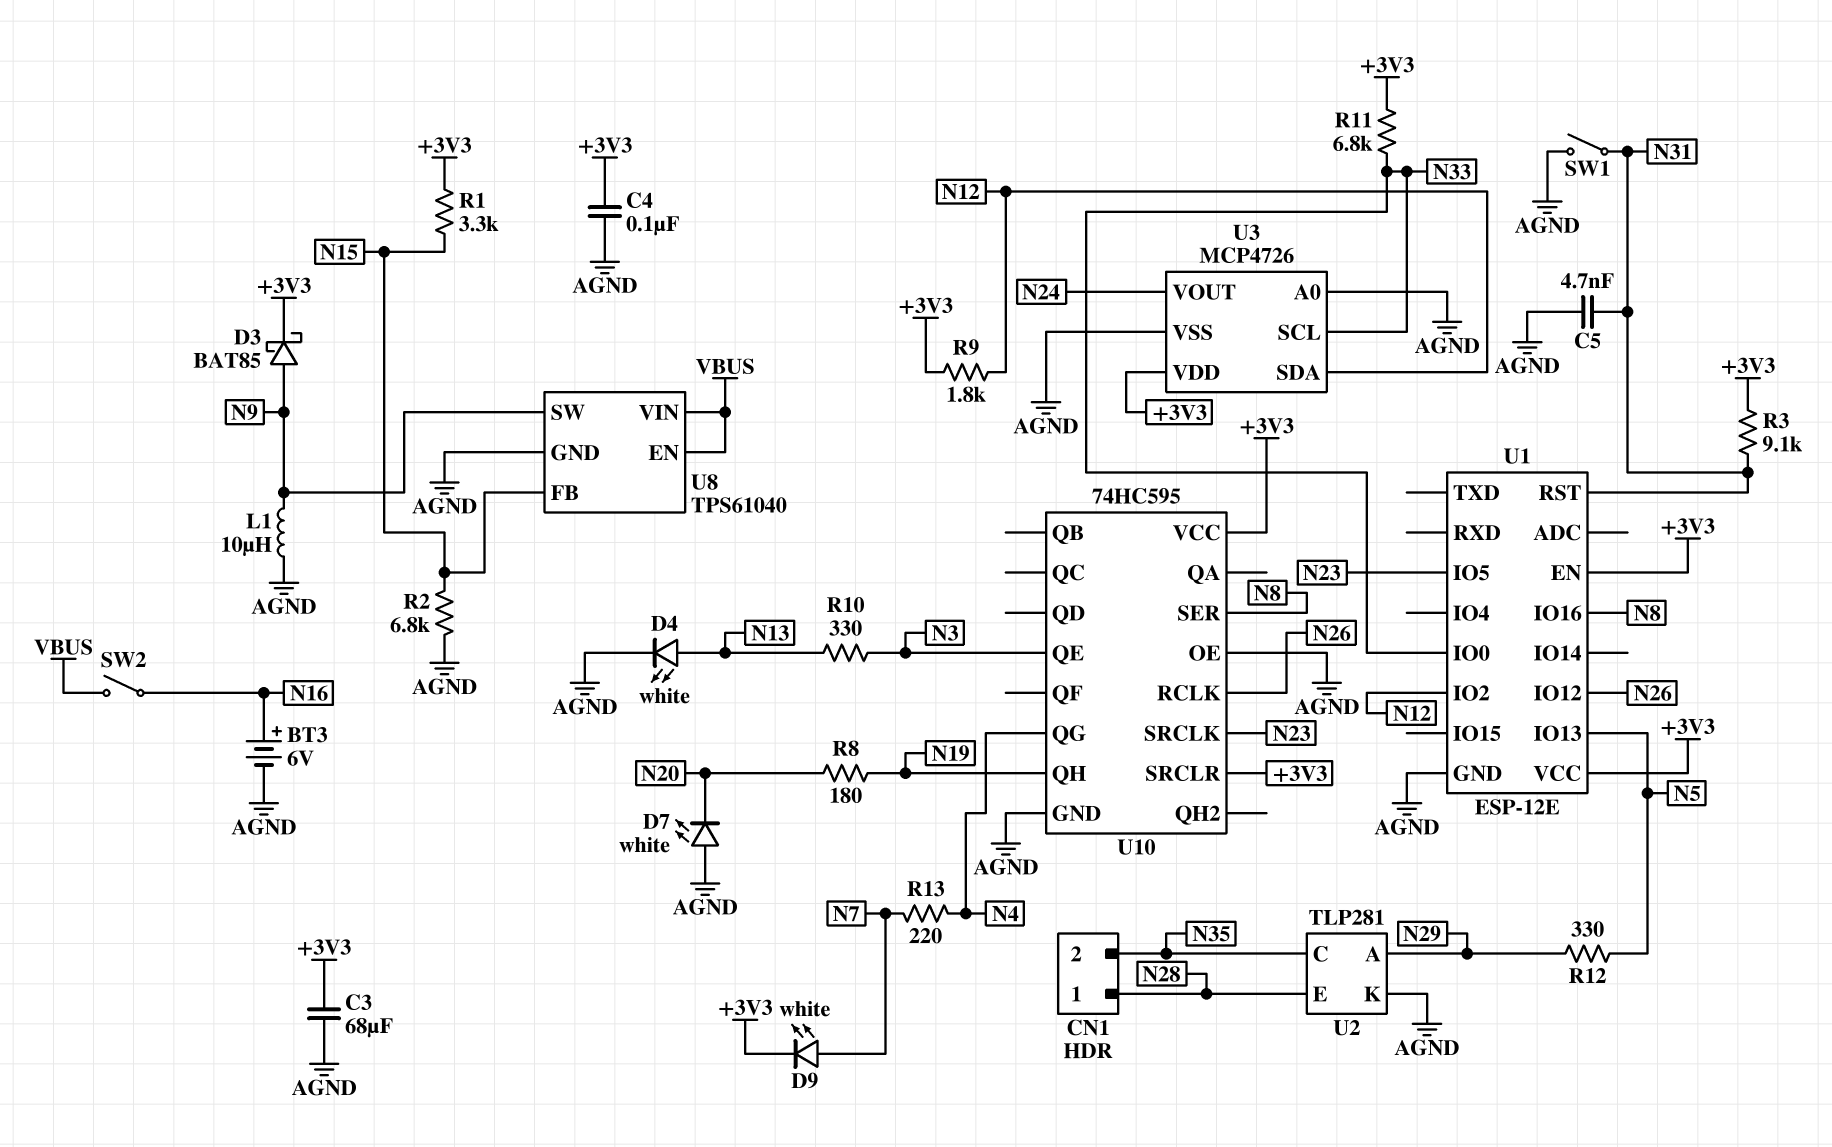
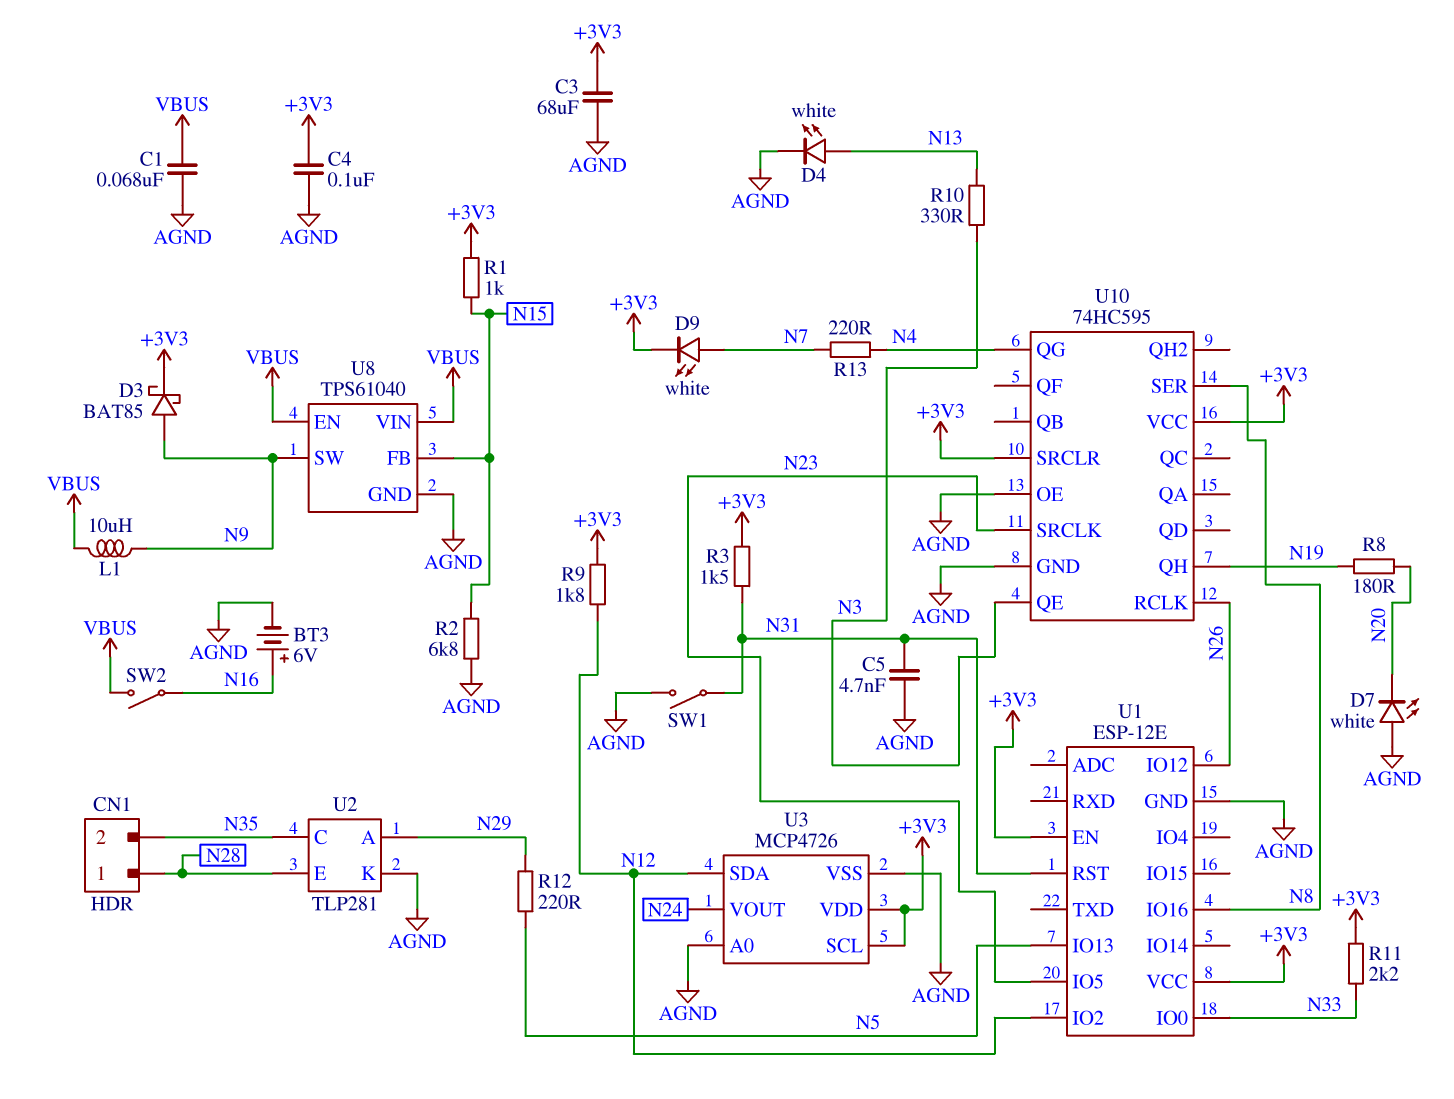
C1: none -> 68nF (AGND, VBUS)
L1: 10uH (AGND, N9) -> 10uH (N9, VBUS)
R1: 3.3k (+3V3, N15) -> 1k (+3V3, N15)
R3: 9.1k (+3V3, N31) -> 1.5k (+3V3, N31)
R11: 6.8k (+3V3, N33) -> 2.2k (+3V3, N33)
R12: 330 (N5, N29) -> 220 (N5, N29)
U3 pin SCL: N33 -> +3V3

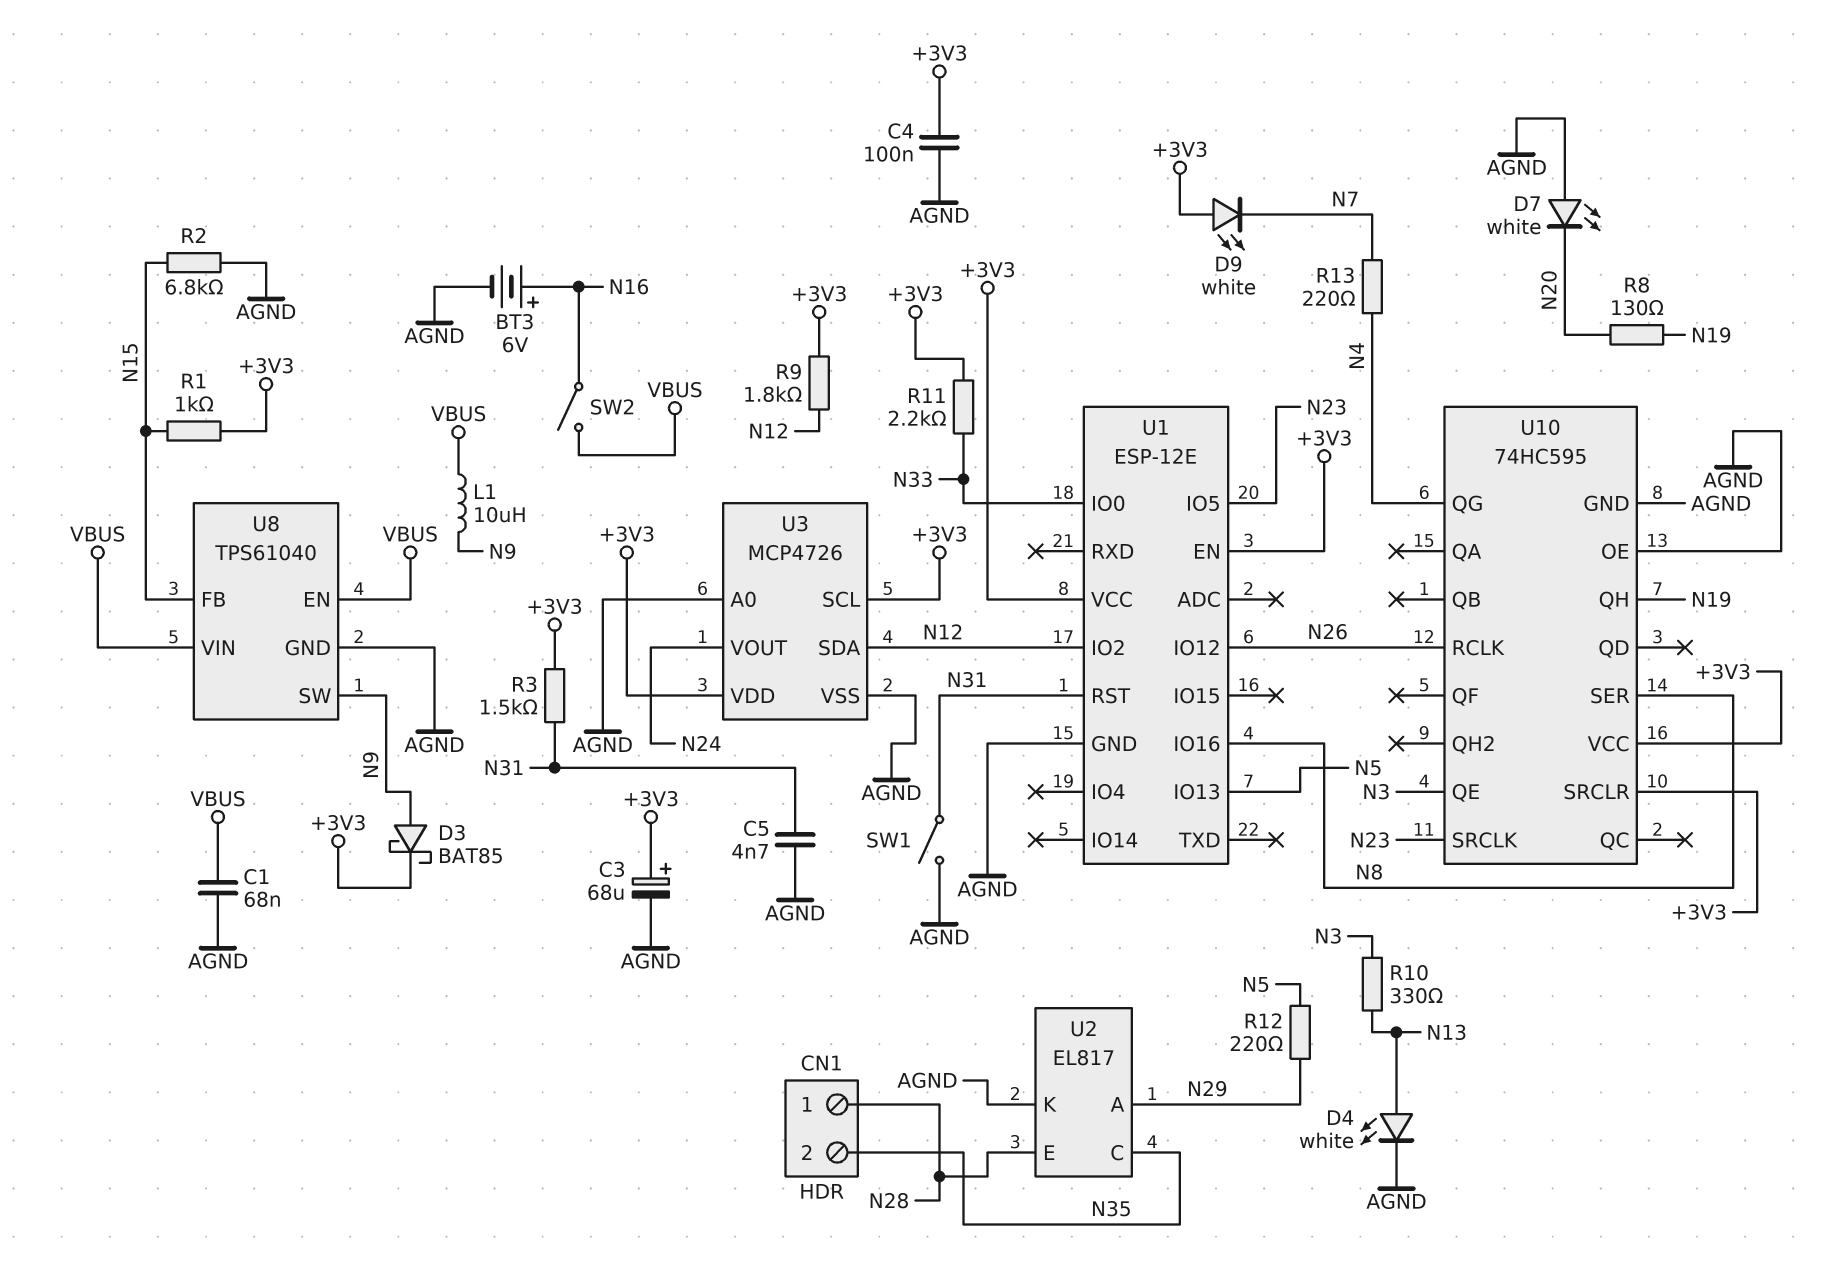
C3: 68uF (+3V3, AGND) -> 68uF (plus +3V3, minus AGND)
D9: LED white (A N7, K +3V3) -> LED white (A +3V3, K N7)
R8: 180 (N19, N20) -> 130 (N19, N20)
U2: TLP281 -> EL817

